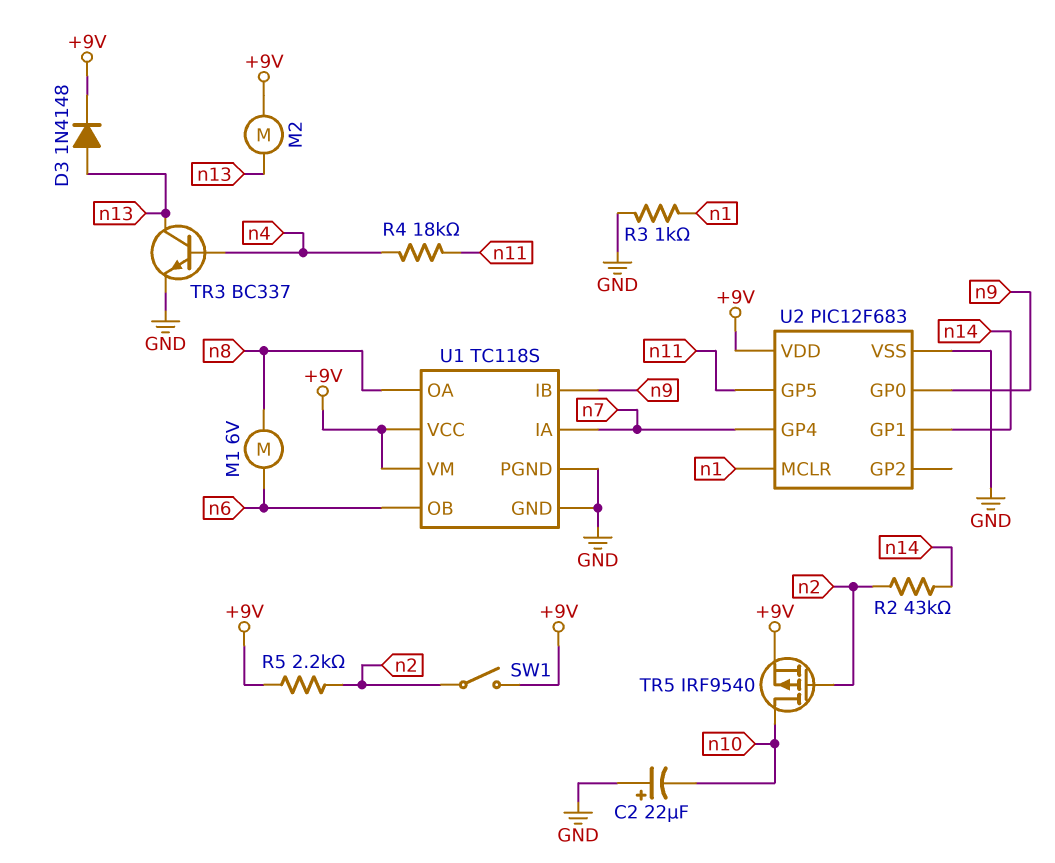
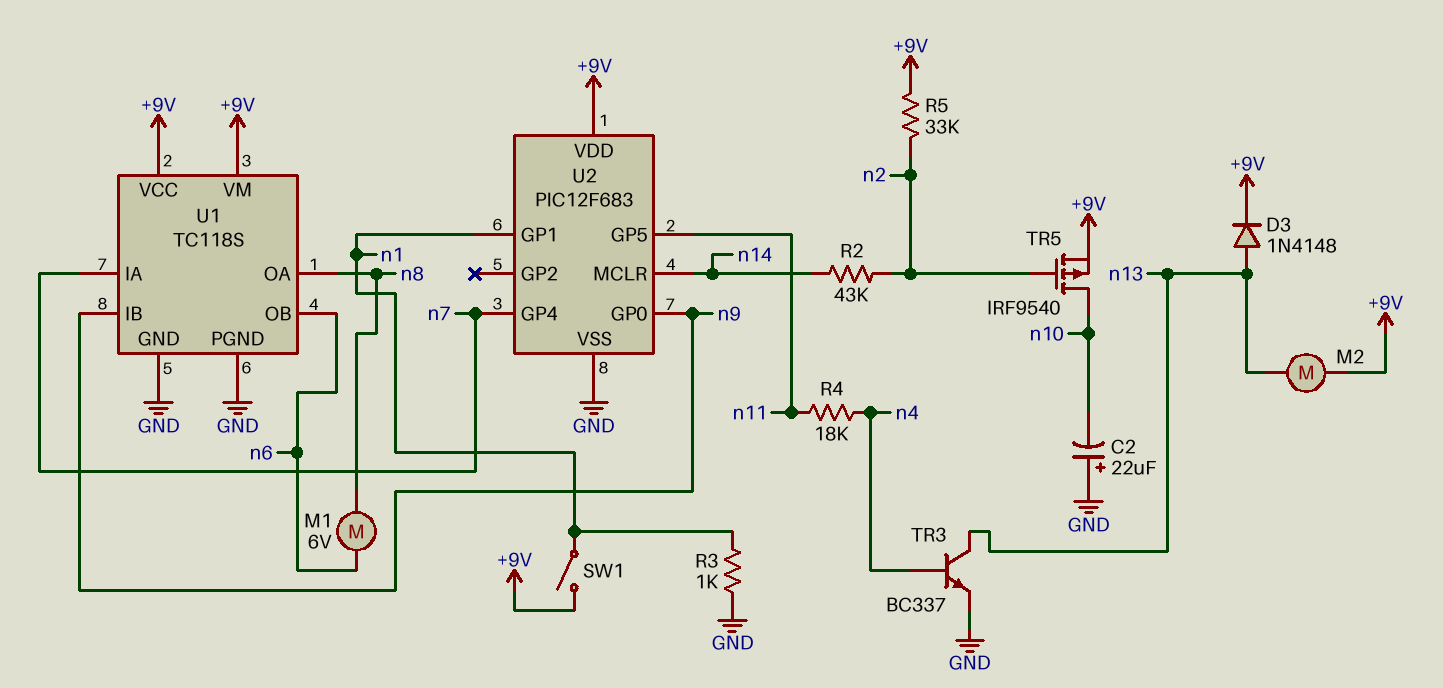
R5: 2.2k (+9V, n2) -> 33k (+9V, n2)
SW1: switch (+9V, n2) -> switch (+9V, n1)
U2 pin GP1: n14 -> n1
U2 pin MCLR: n1 -> n14

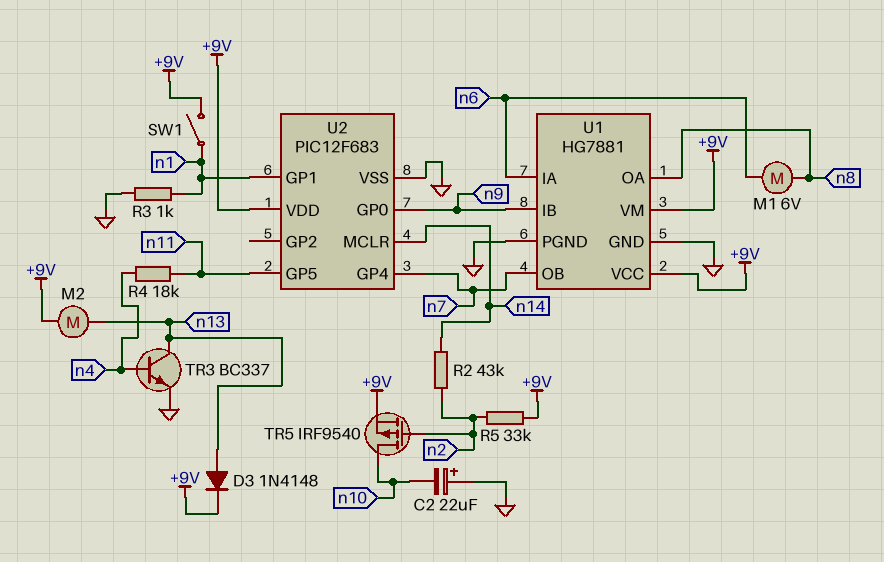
U1: TC118S -> HG7881
U1 pin IA: n7 -> n6
U1 pin OB: n6 -> n7

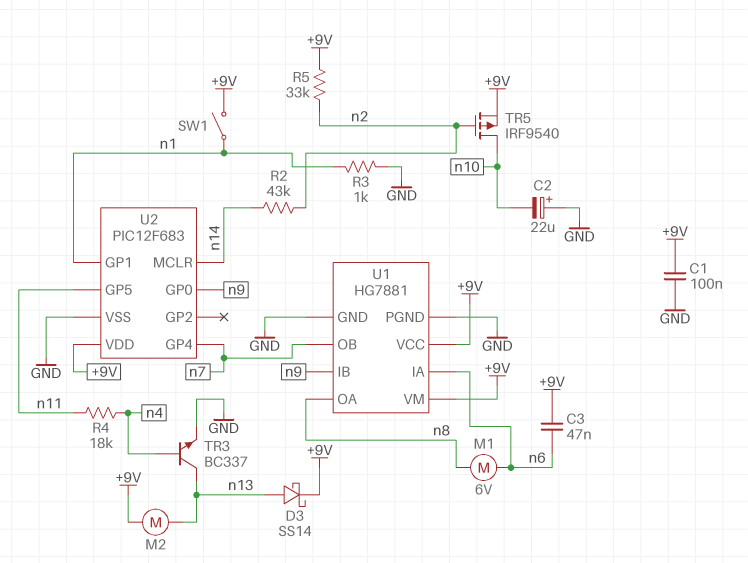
C1: none -> 100nF (+9V, GND)
C3: none -> 47nF (+9V, n6)
D3: diode 1N4148 (A n13, K +9V) -> schottky SS14 (A n13, K +9V)

